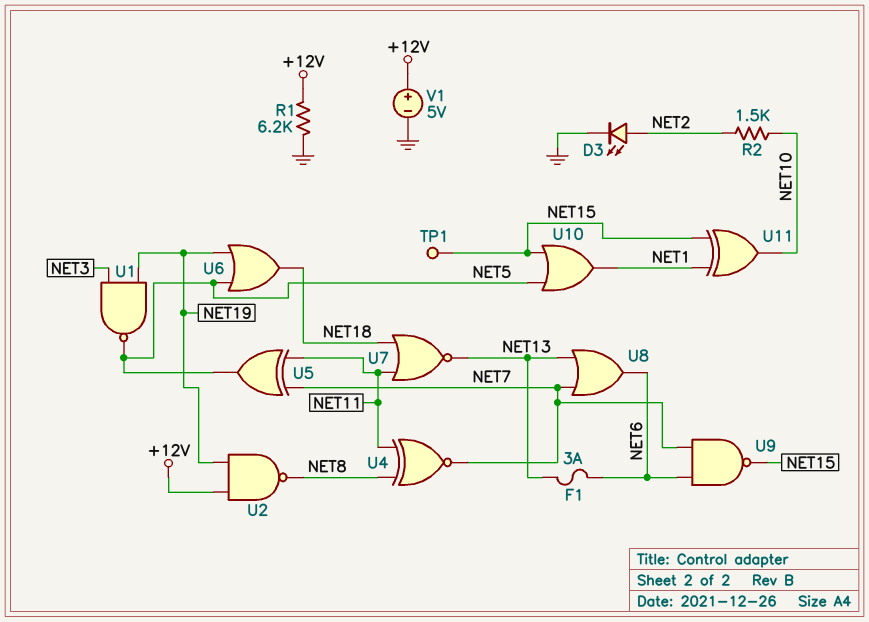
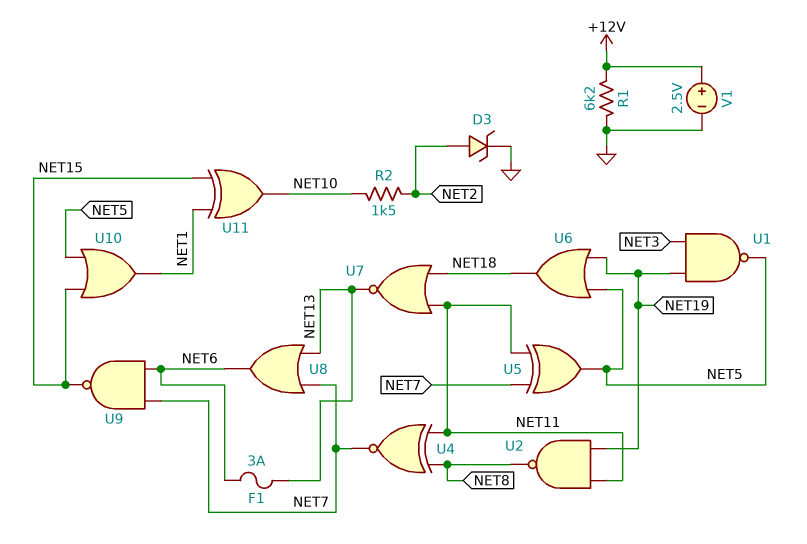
D3: LED (A NET2, K GND) -> zener (A NET2, K GND)
TP1: test point (NET15) -> none
U2: NAND (in +12V, in NET19, out NET8) -> NAND (in NET11, in NET19, out NET8)
V1: 5V (plus +12V, minus GND) -> 2.5V (plus +12V, minus GND)

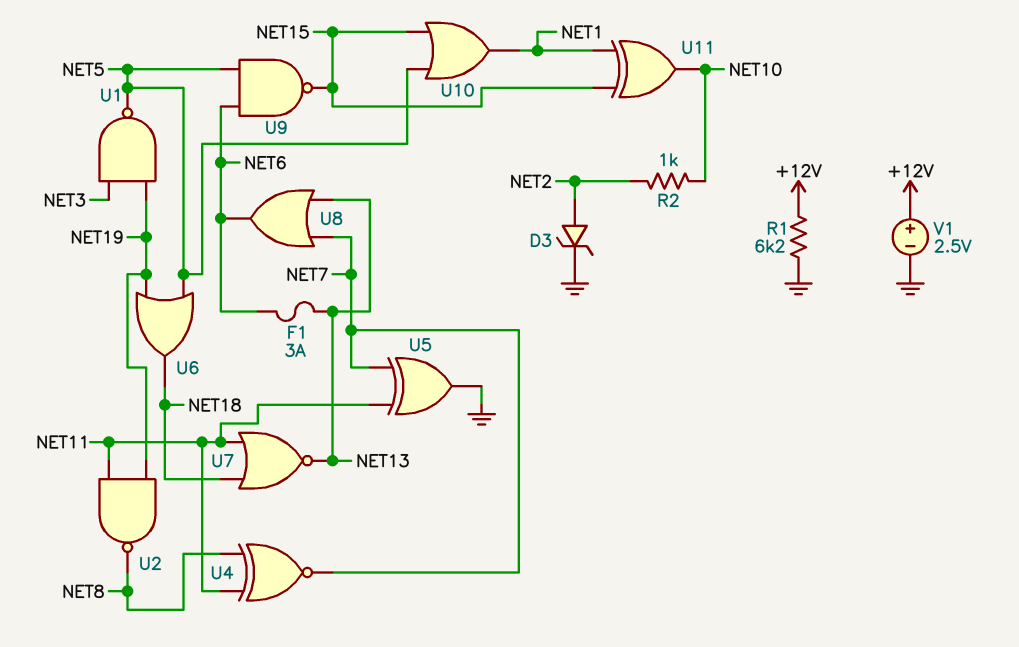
R2: 1.5k (NET2, NET10) -> 1k (NET2, NET10)
U5: XOR (in NET7, in NET11, out NET5) -> XOR (in NET7, in NET11, out GND)
U9: NAND (in NET6, in NET7, out NET15) -> NAND (in NET5, in NET6, out NET15)

